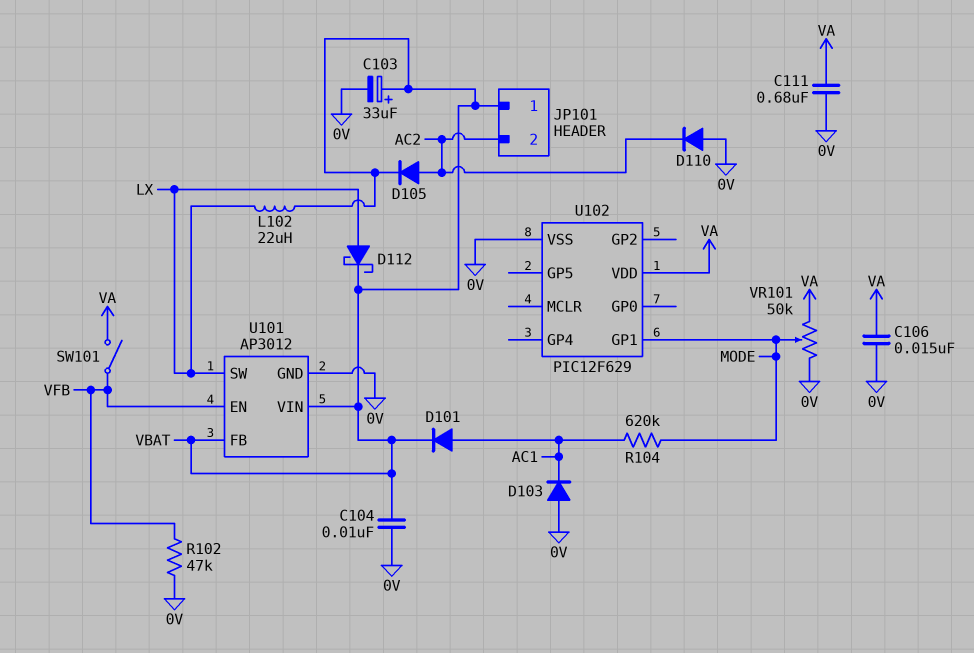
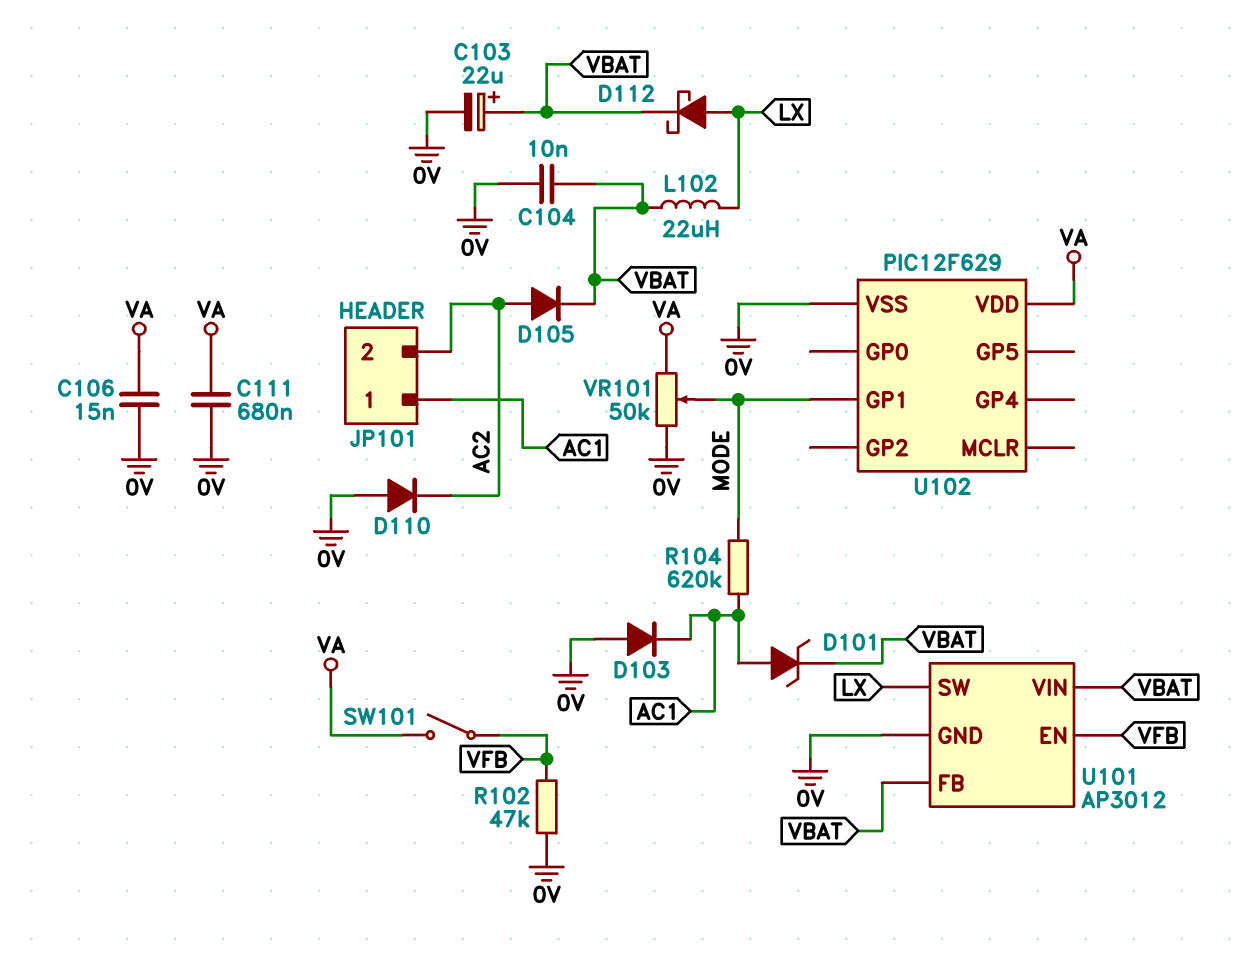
C103: 33uF (plus VBAT, minus 0V) -> 22uF (plus VBAT, minus 0V)
D101: diode (A AC1, K VBAT) -> zener (A AC1, K VBAT)
JP101 pin 1: VBAT -> AC1

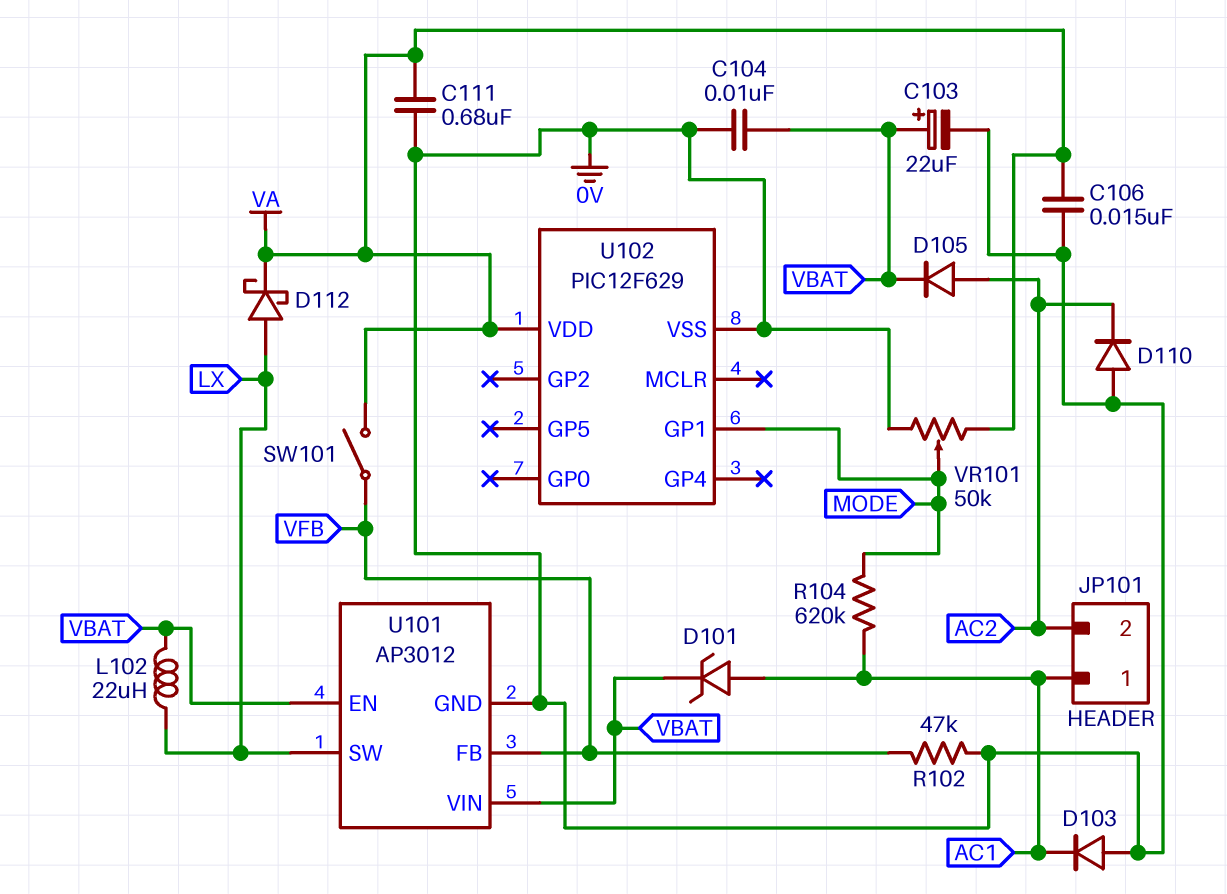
D112: schottky (A LX, K VBAT) -> schottky (A LX, K VA)
U101 pin EN: VFB -> VBAT
U101 pin FB: VBAT -> VFB

